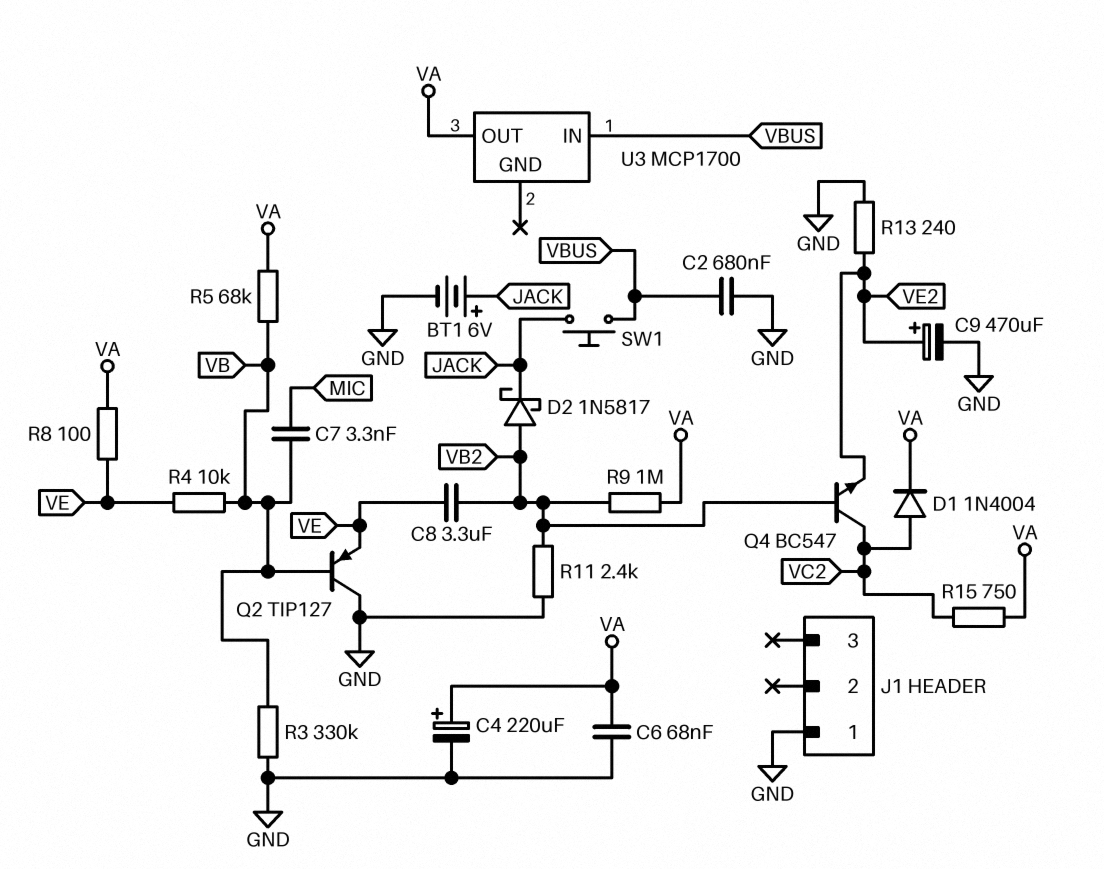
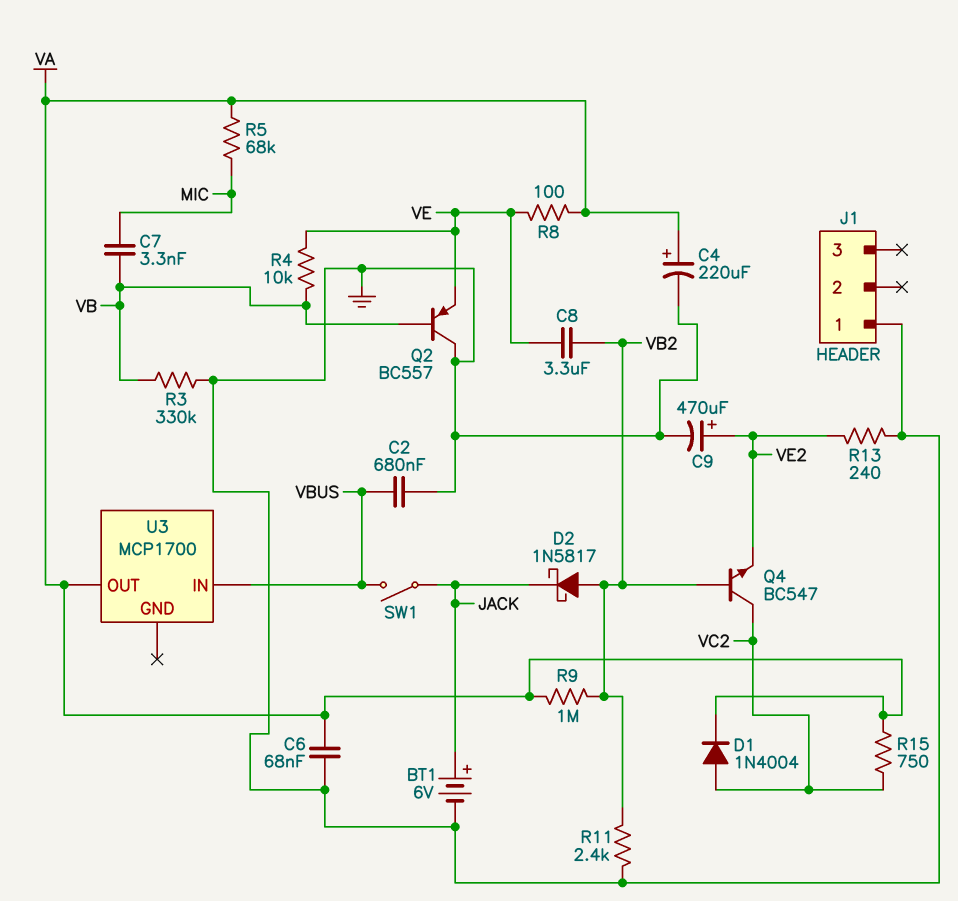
Q2: PNP TIP127 (B VB, C GND, E VE) -> PNP BC557 (B VB, C GND, E VE)
R5: 68k (VA, VB) -> 68k (MIC, VA)
SW1: button (JACK, VBUS) -> switch (JACK, VBUS)

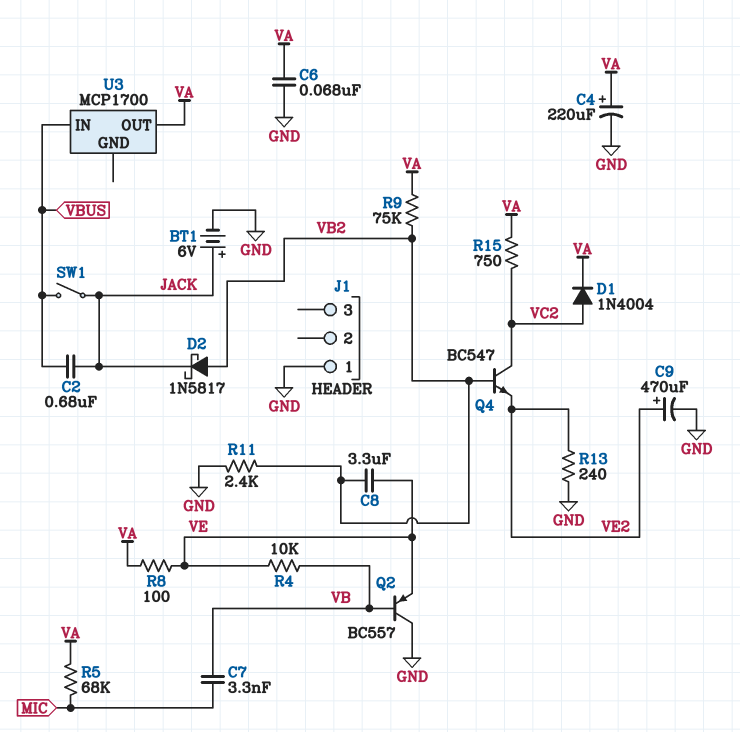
C2: 680nF (GND, VBUS) -> 680nF (JACK, VBUS)
R3: 330k (GND, VB) -> none
R9: 1M (VA, VB2) -> 75k (VA, VB2)

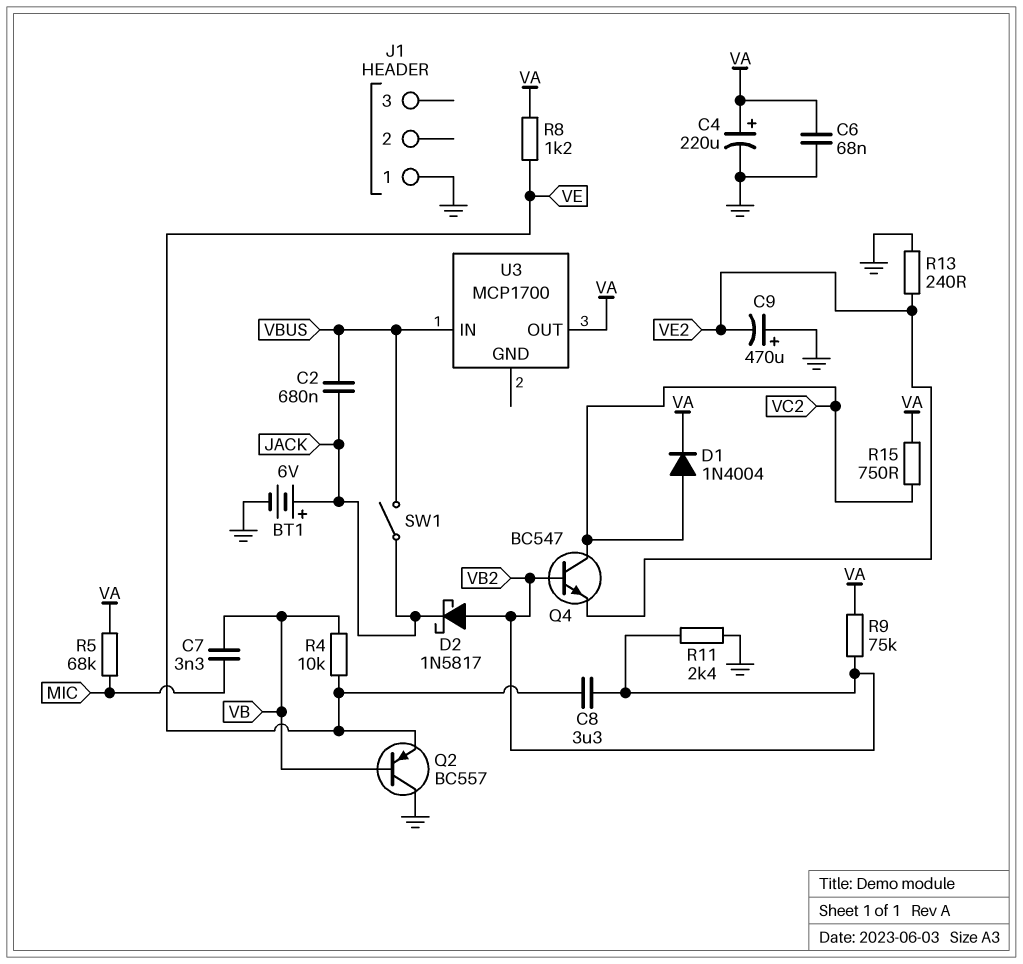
C9: 470uF (plus VE2, minus GND) -> 470uF (plus GND, minus VE2)
R8: 100 (VA, VE) -> 1.2k (VA, VE)

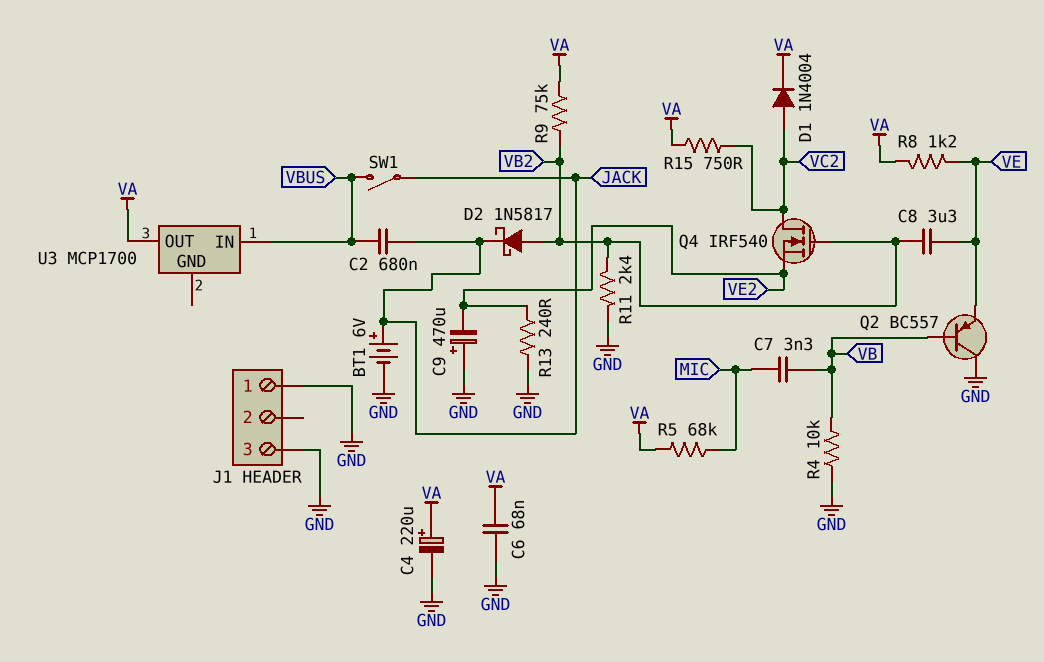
J1 pin 3: none -> GND
Q4: NPN BC547 (B VB2, C VC2, E VE2) -> NMOS IRF540 (G VB2, D VC2, S VE2)
R4: 10k (VB, VE) -> 10k (GND, VB)

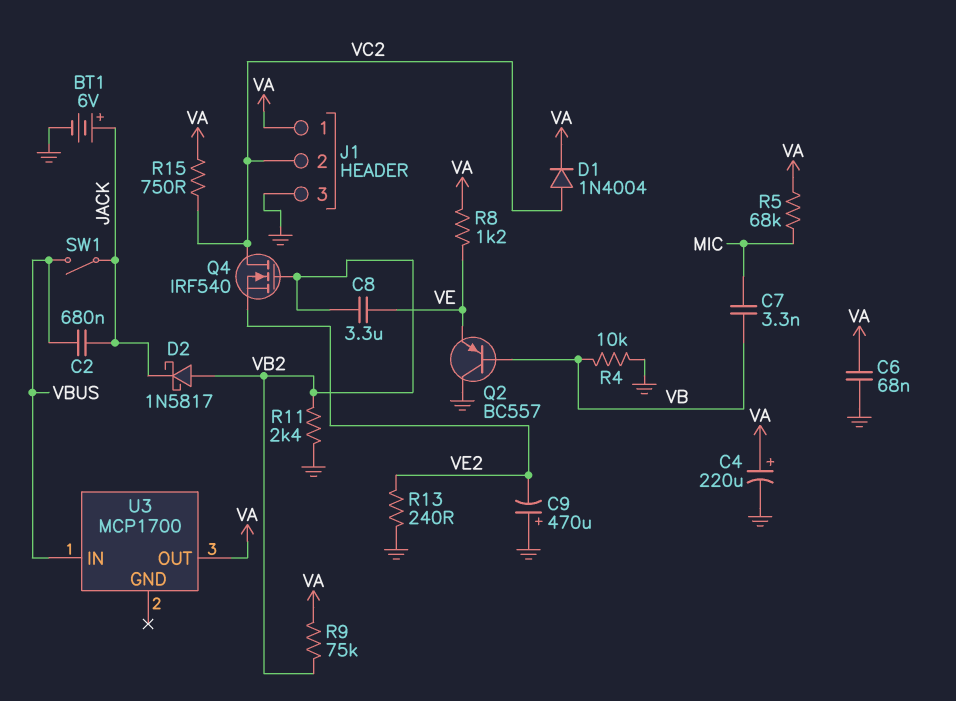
J1 pin 1: GND -> VA
J1 pin 2: none -> VC2

